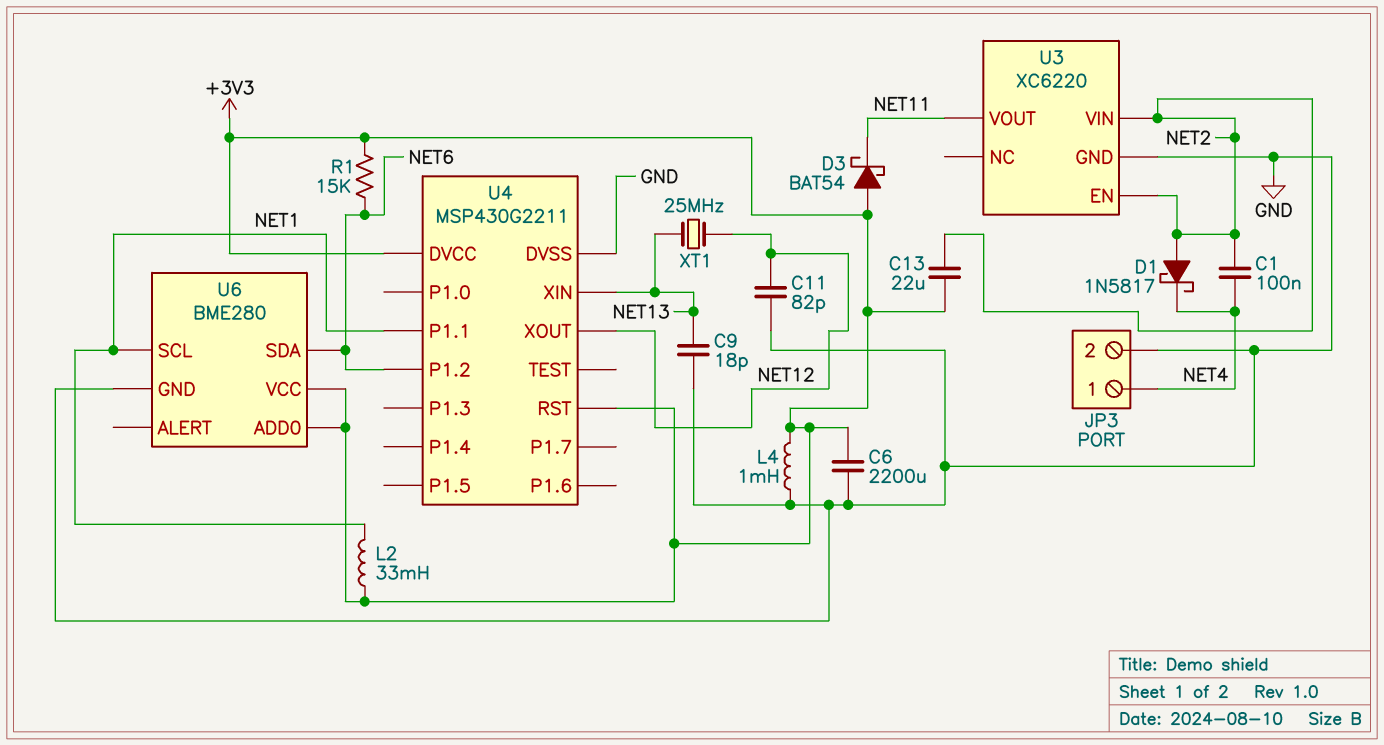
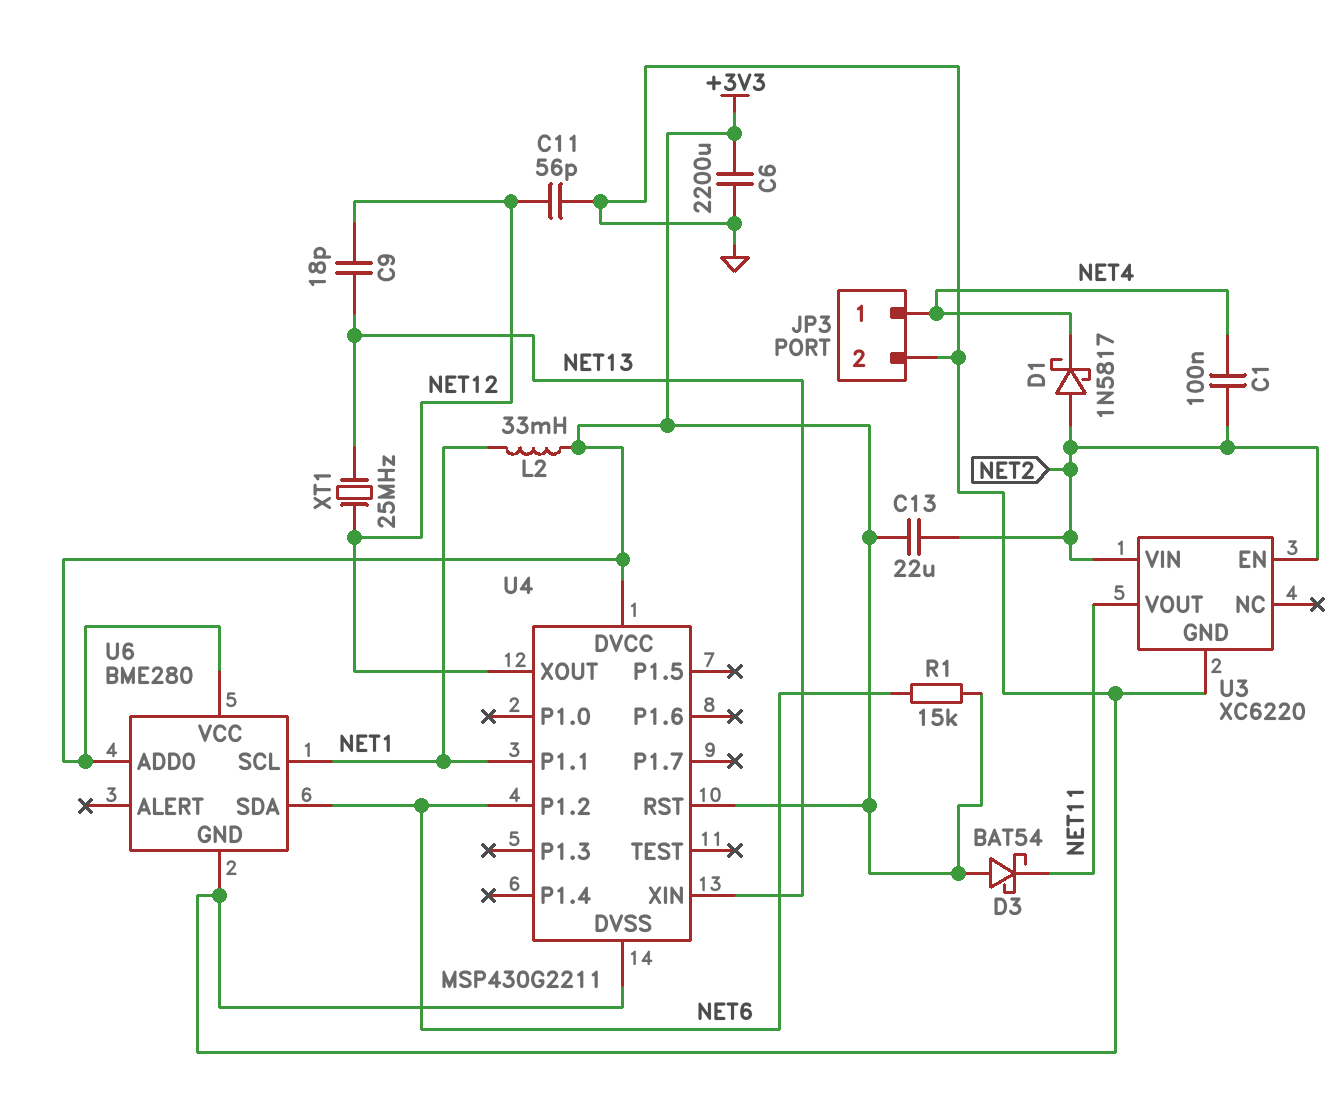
C9: 18pF (GND, NET13) -> 18pF (NET12, NET13)
C11: 82pF (GND, NET12) -> 56pF (GND, NET12)
L4: 1mH (+3V3, GND) -> none

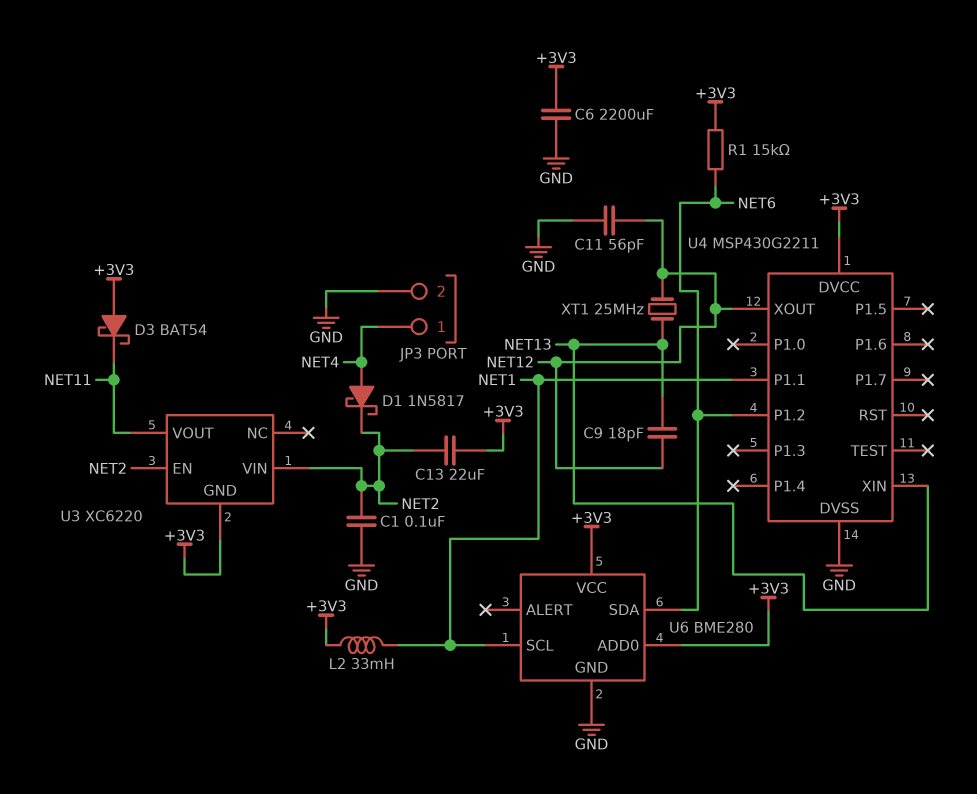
C1: 100nF (NET2, NET4) -> 100nF (GND, NET2)
D1: schottky 1N5817 (A NET2, K NET4) -> schottky 1N5817 (A NET4, K NET2)
U3 pin GND: GND -> +3V3
U4 pin RST: +3V3 -> none

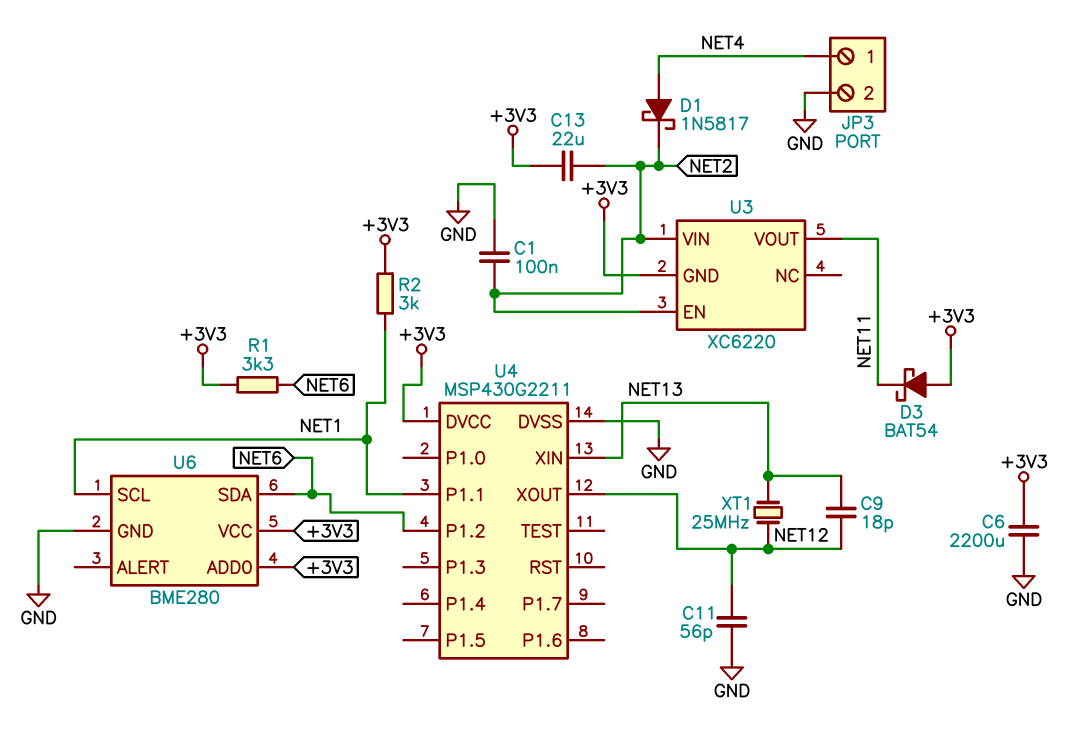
L2: 33mH (+3V3, NET1) -> none
R1: 15k (+3V3, NET6) -> 3.3k (+3V3, NET6)
R2: none -> 3k (+3V3, NET1)

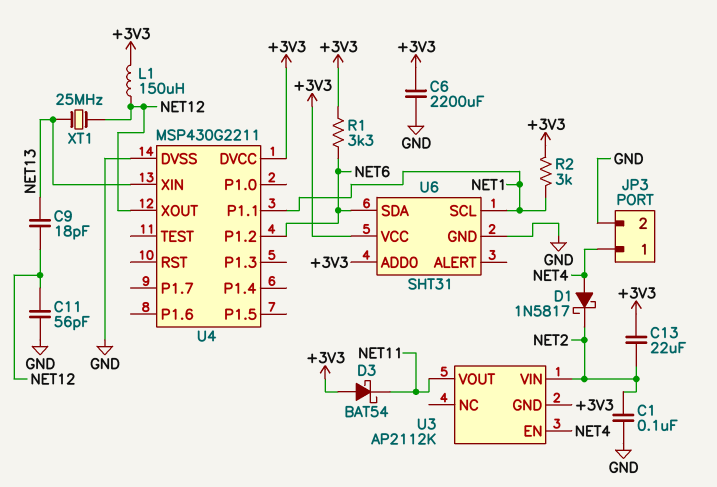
L1: none -> 150uH (+3V3, NET12)
U3: XC6220 -> AP2112K
U3 pin EN: NET2 -> NET4
U6: BME280 -> SHT31

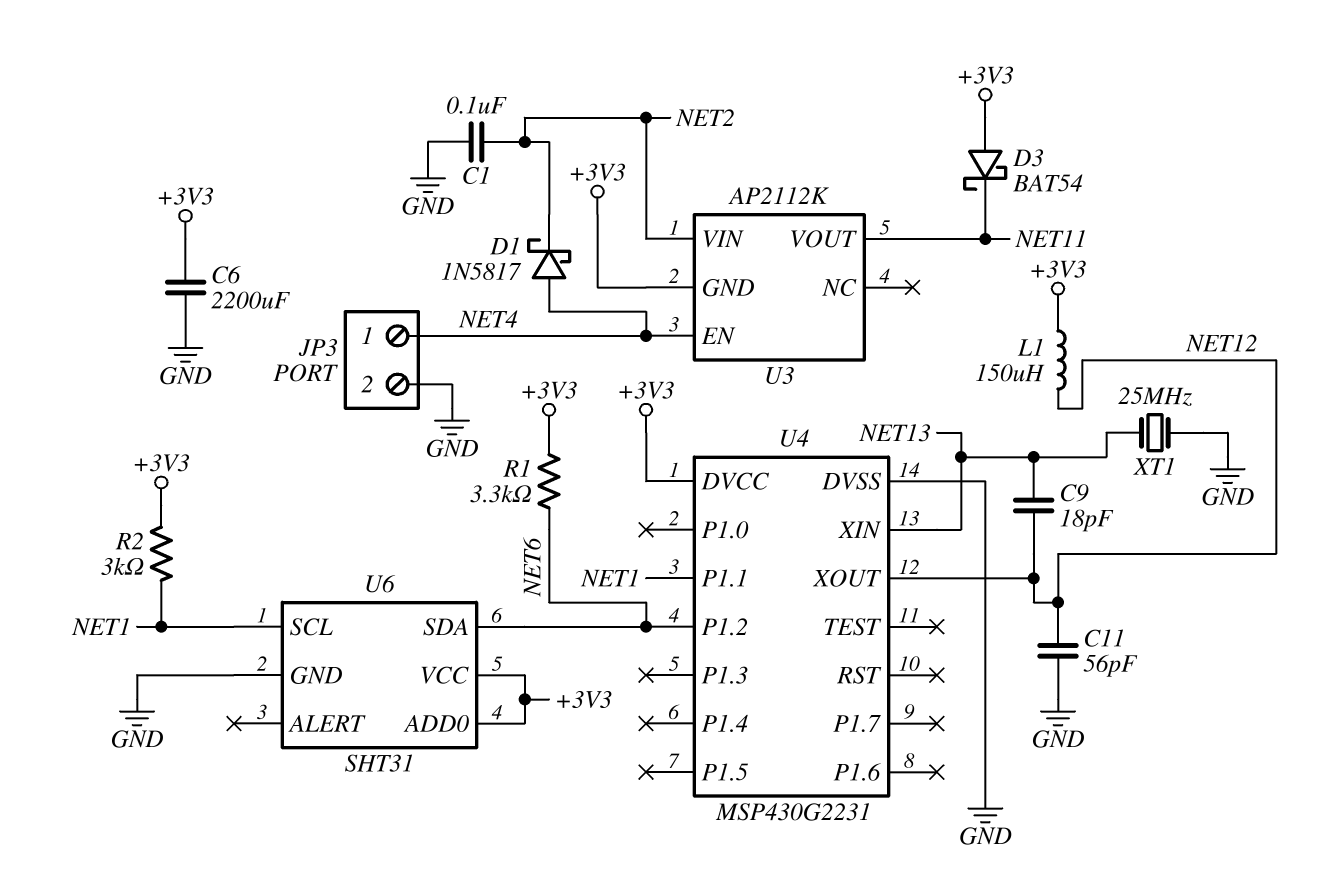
C13: 22uF (+3V3, NET2) -> none
U4: MSP430G2211 -> MSP430G2231
XT1: 25MHz (NET12, NET13) -> 25MHz (GND, NET13)

